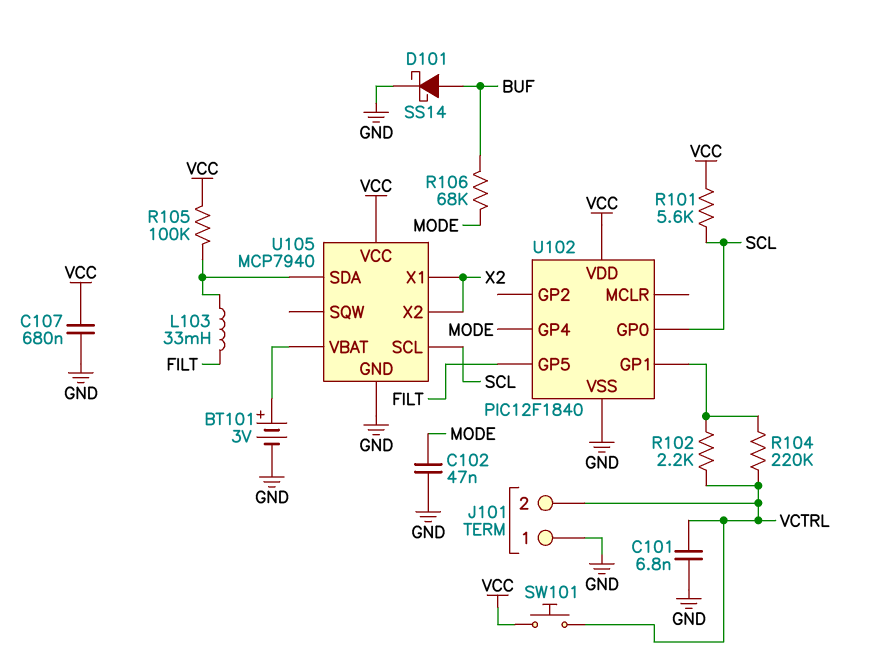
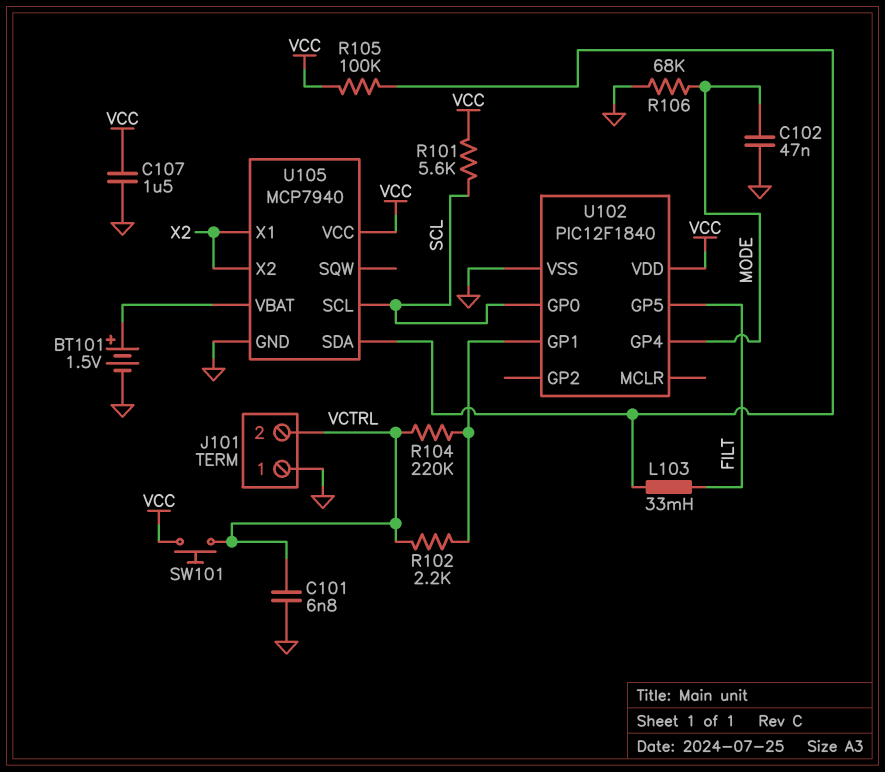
BT101: 3V (plus U105/VBAT, minus GND) -> 1.5V (plus U105/VBAT, minus GND)
C107: 680nF (GND, VCC) -> 1.5uF (GND, VCC)
D101: schottky SS14 (A BUF, K GND) -> none
R106: 68k (BUF, MODE) -> 68k (GND, MODE)

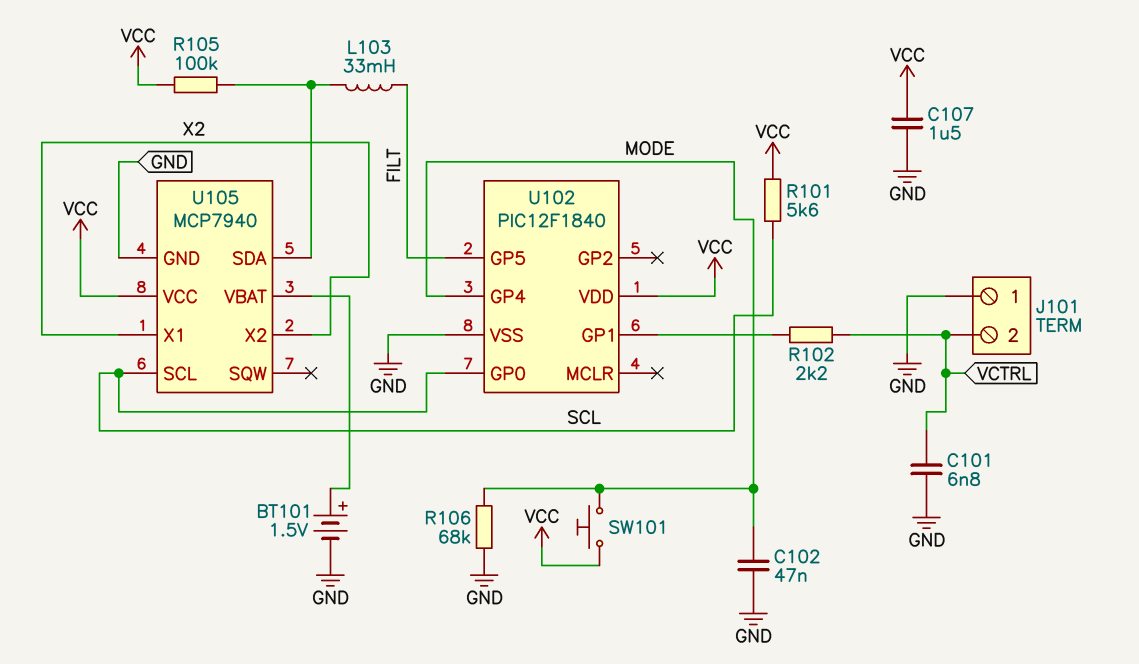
R104: 220k (U102/GP1, VCTRL) -> none
SW101: button (VCC, VCTRL) -> button (MODE, VCC)

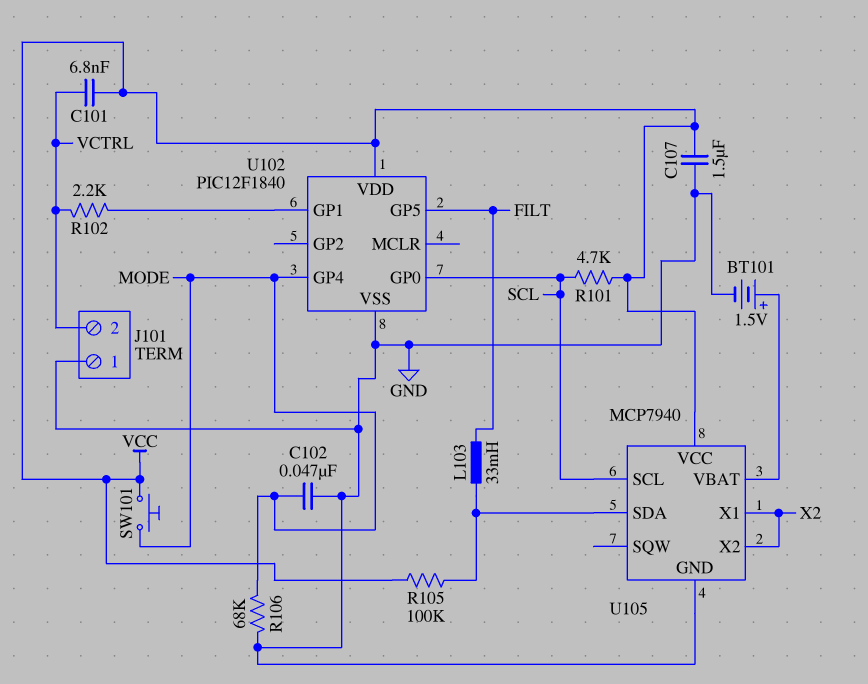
C101: 6.8nF (GND, VCTRL) -> 6.8nF (VCC, VCTRL)
R101: 5.6k (SCL, VCC) -> 4.7k (SCL, VCC)

